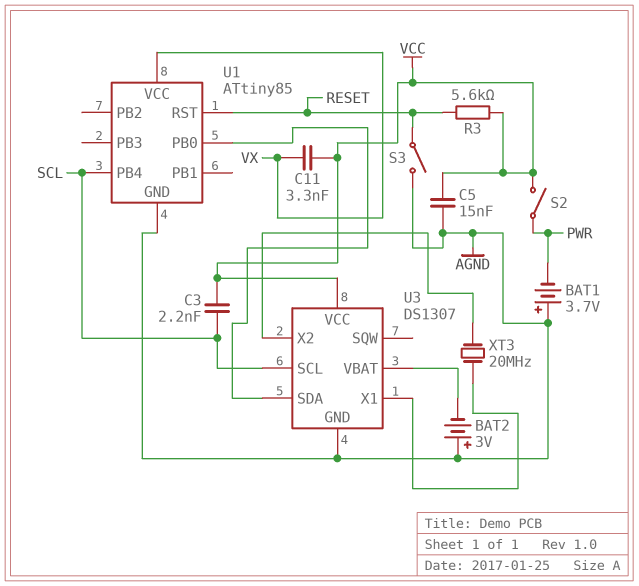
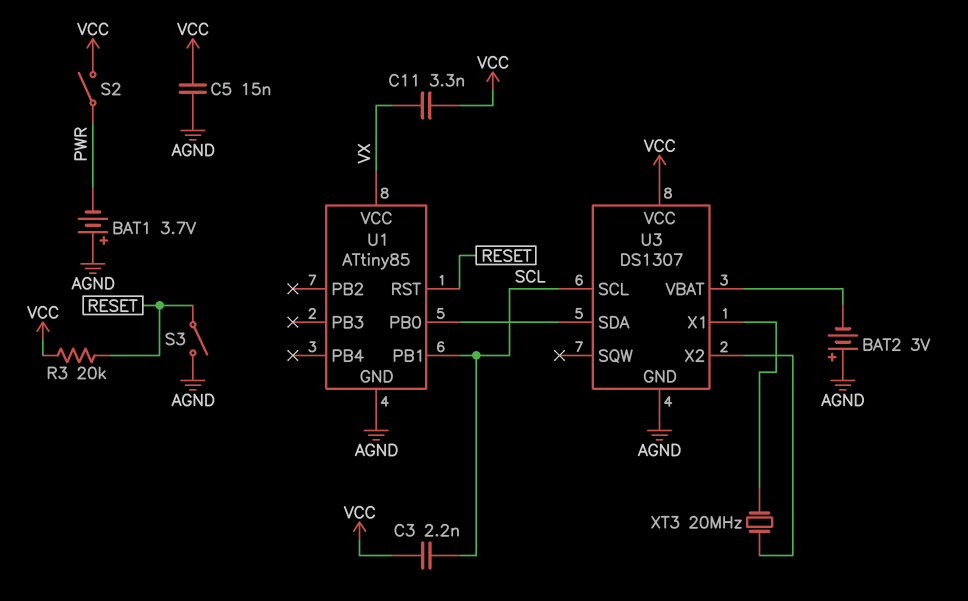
R3: 5.6k (RESET, VCC) -> 20k (RESET, VCC)
U1 pin PB1: none -> SCL
U1 pin PB4: SCL -> none

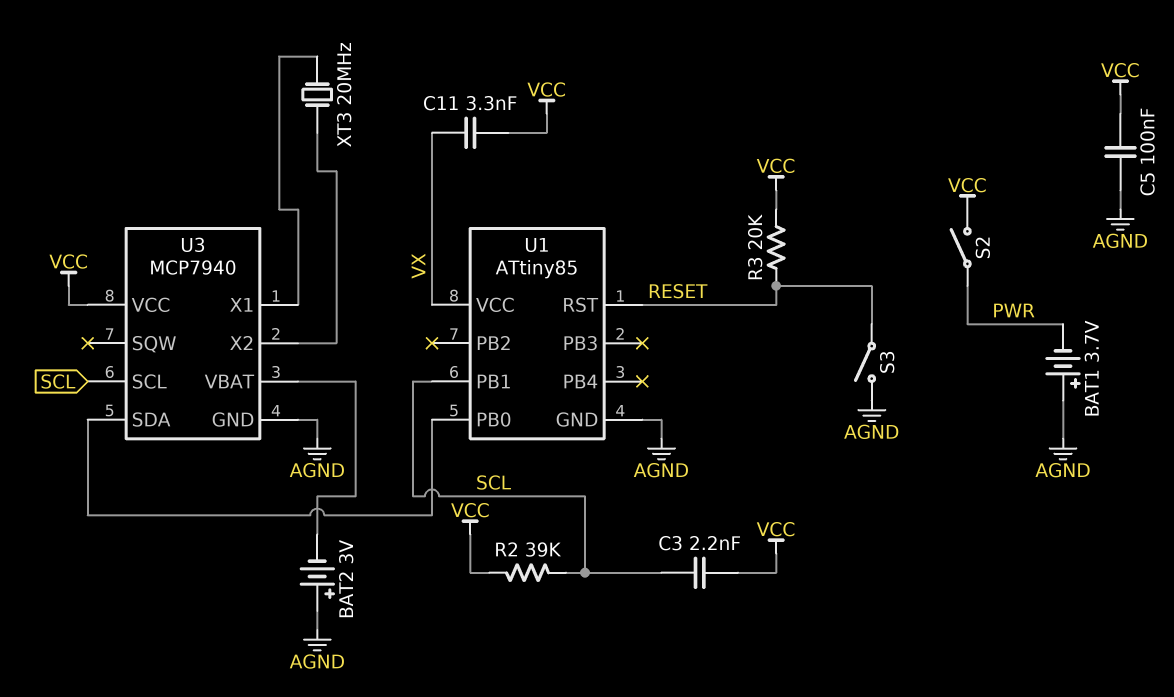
C5: 15nF (AGND, VCC) -> 100nF (AGND, VCC)
R2: none -> 39k (SCL, VCC)
U3: DS1307 -> MCP7940

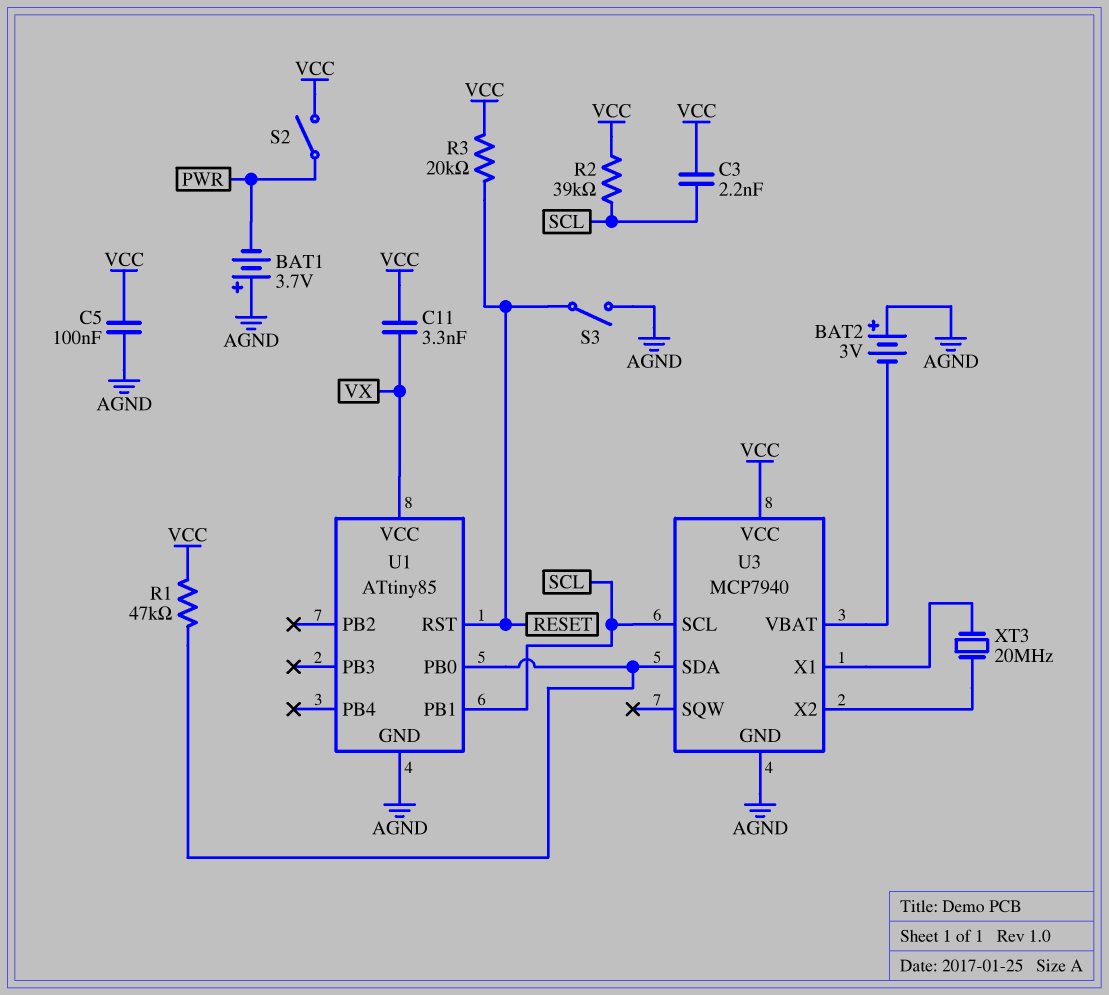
R1: none -> 47k (U1/PB0, VCC)

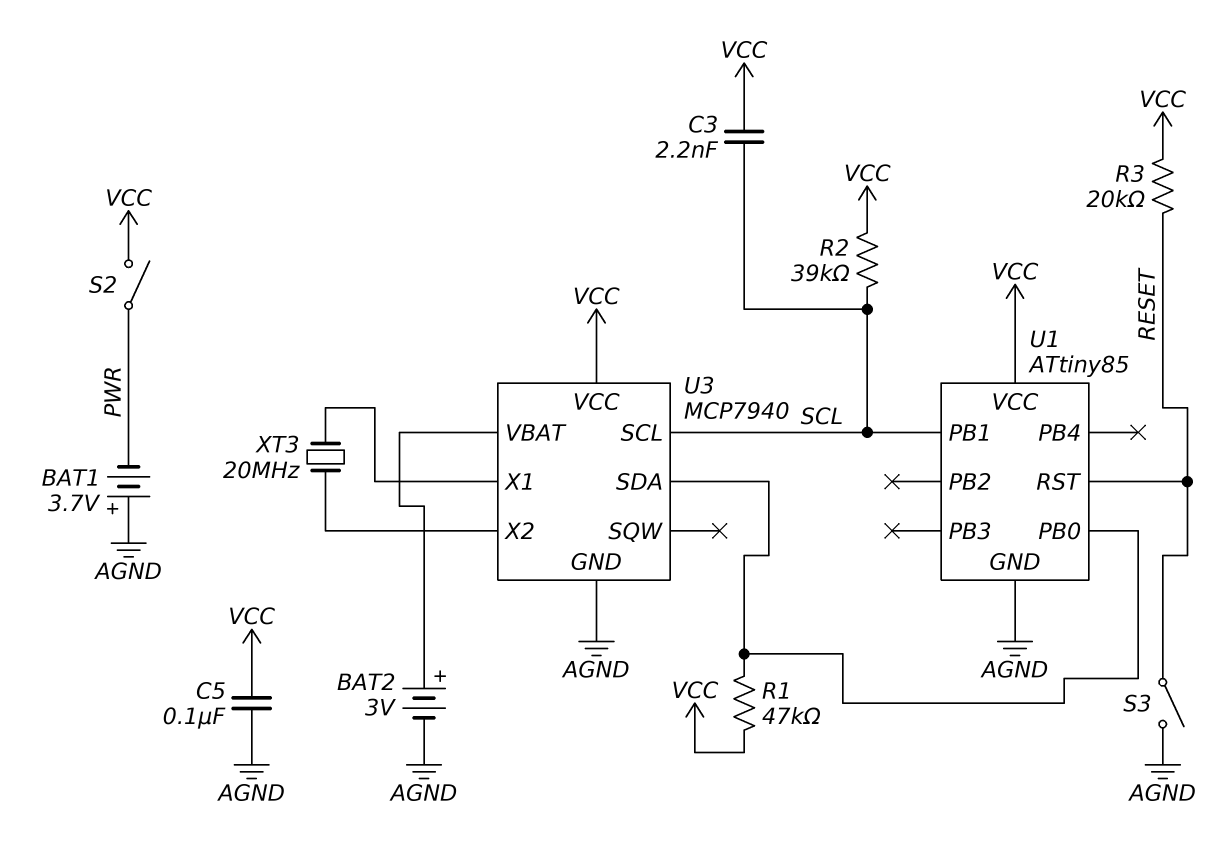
BAT2: 3V (plus AGND, minus U3/VBAT) -> 3V (plus U3/VBAT, minus AGND)
C11: 3.3nF (VCC, VX) -> none
U1 pin VCC: VX -> VCC

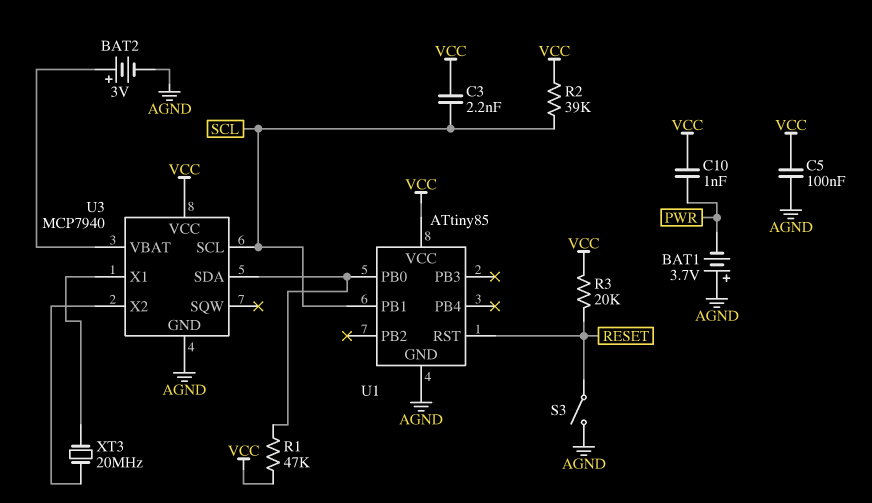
C10: none -> 1nF (PWR, VCC)
S2: switch (PWR, VCC) -> none

